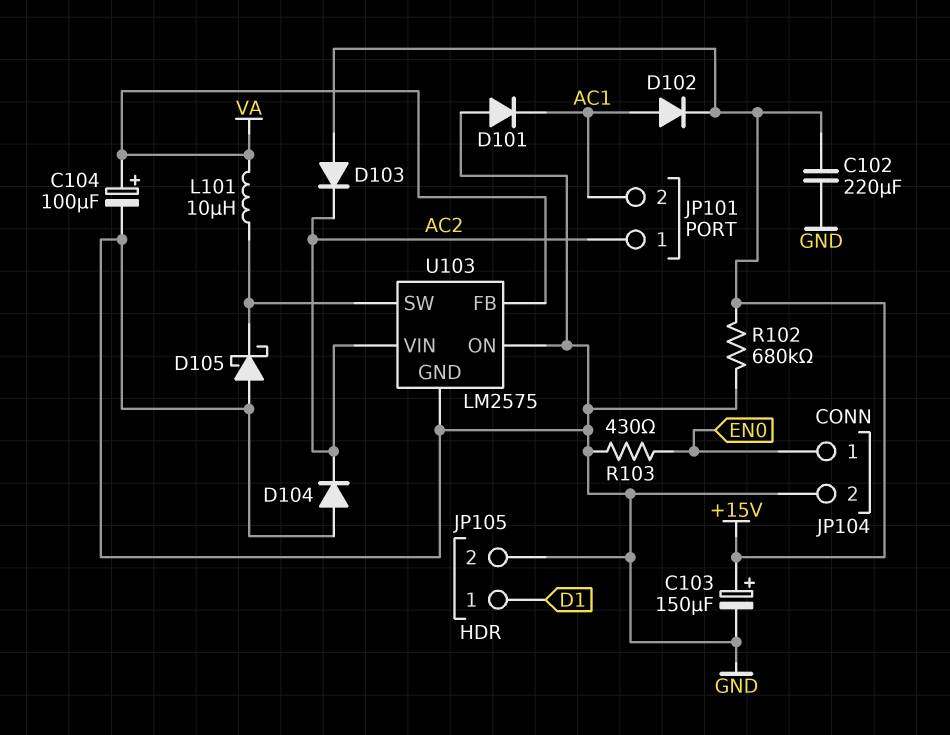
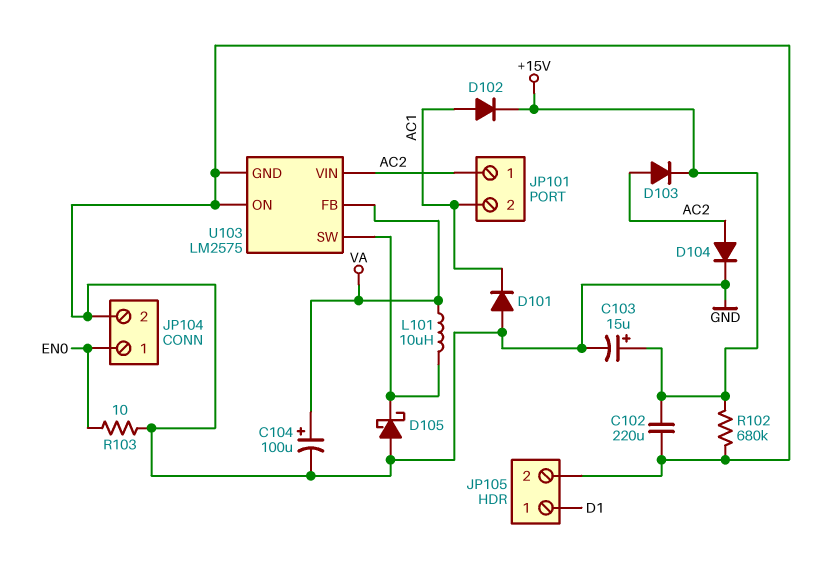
C103: 150uF (plus +15V, minus GND) -> 15uF (plus +15V, minus GND)
D103: diode (A +15V, K AC2) -> diode (A AC2, K +15V)
D104: diode (A GND, K AC2) -> diode (A AC2, K GND)
R103: 430 (EN0, GND) -> 10 (EN0, GND)

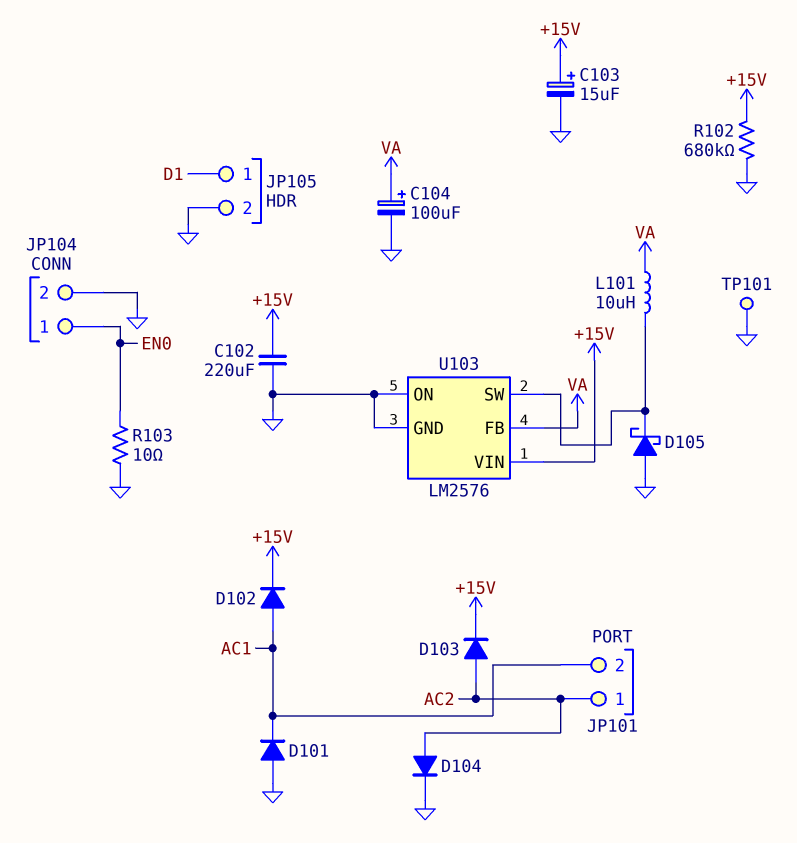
TP101: none -> test point (GND)
U103: LM2575 -> LM2576
U103 pin VIN: AC2 -> +15V

